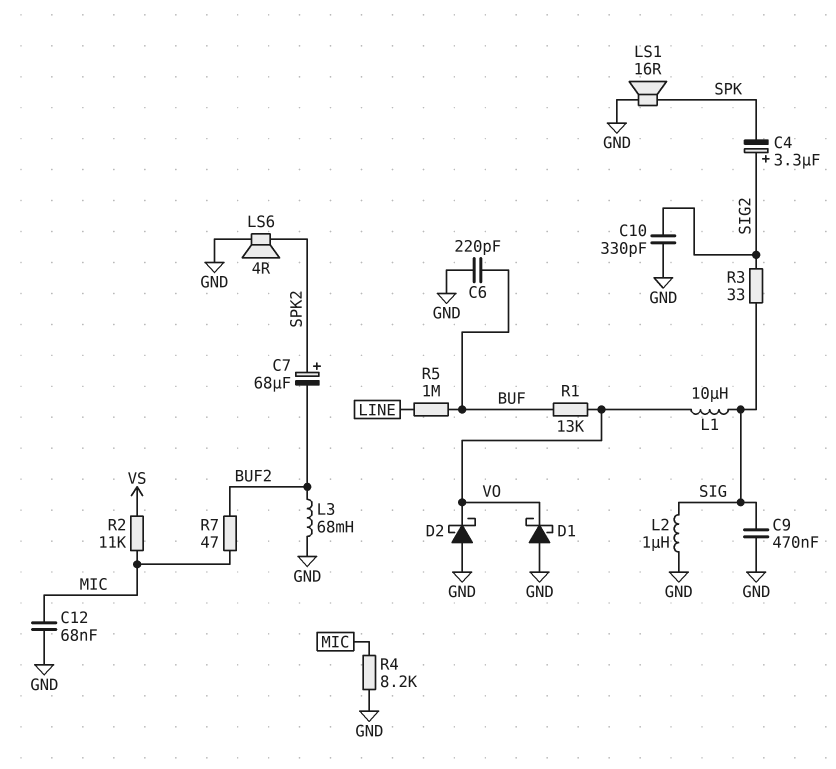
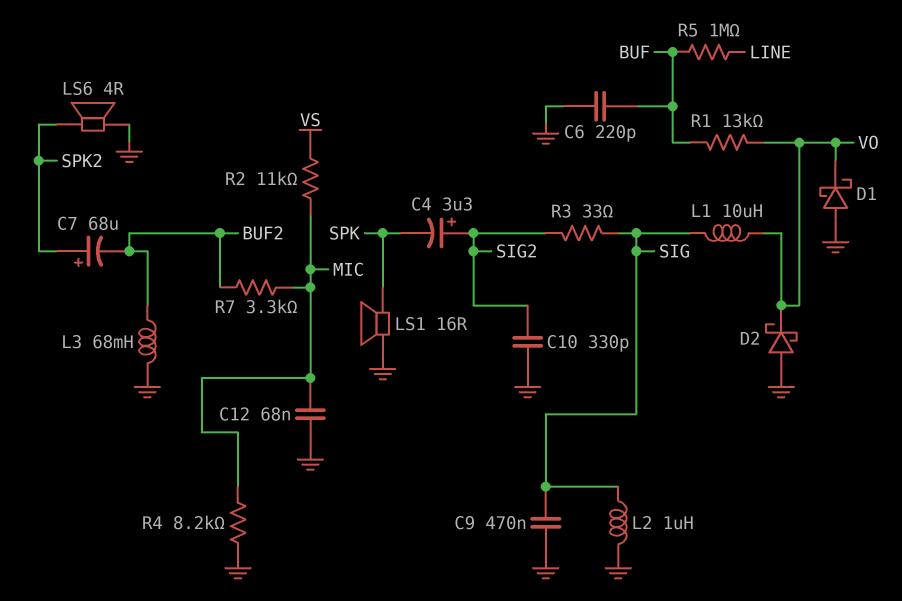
R7: 47 (BUF2, MIC) -> 3.3k (BUF2, MIC)

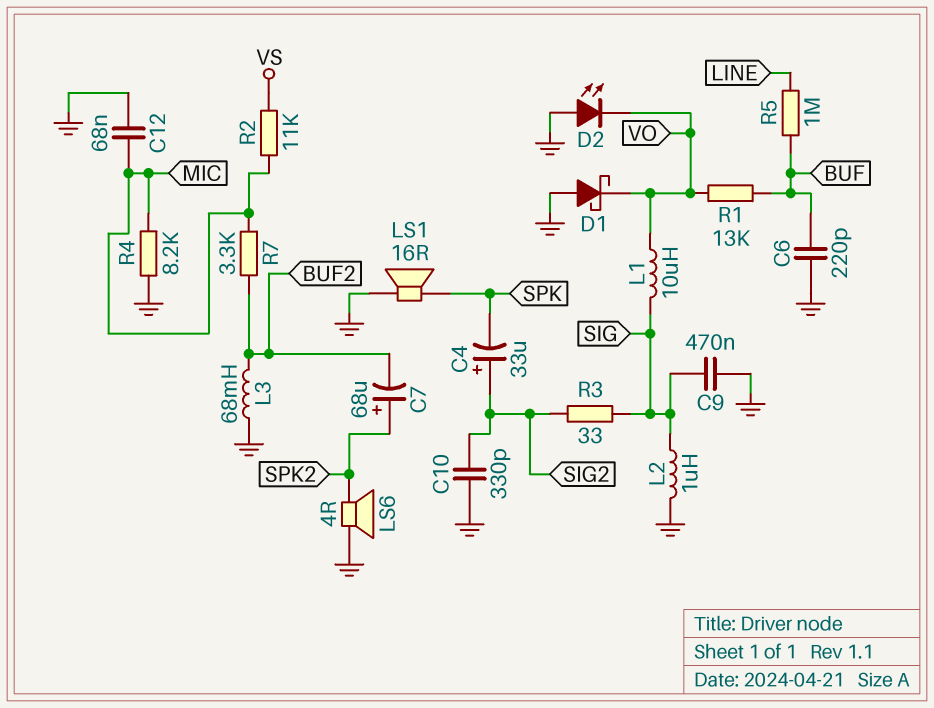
C4: 3.3uF (plus SIG2, minus SPK) -> 33uF (plus SIG2, minus SPK)
D2: schottky (A GND, K VO) -> LED (A GND, K VO)

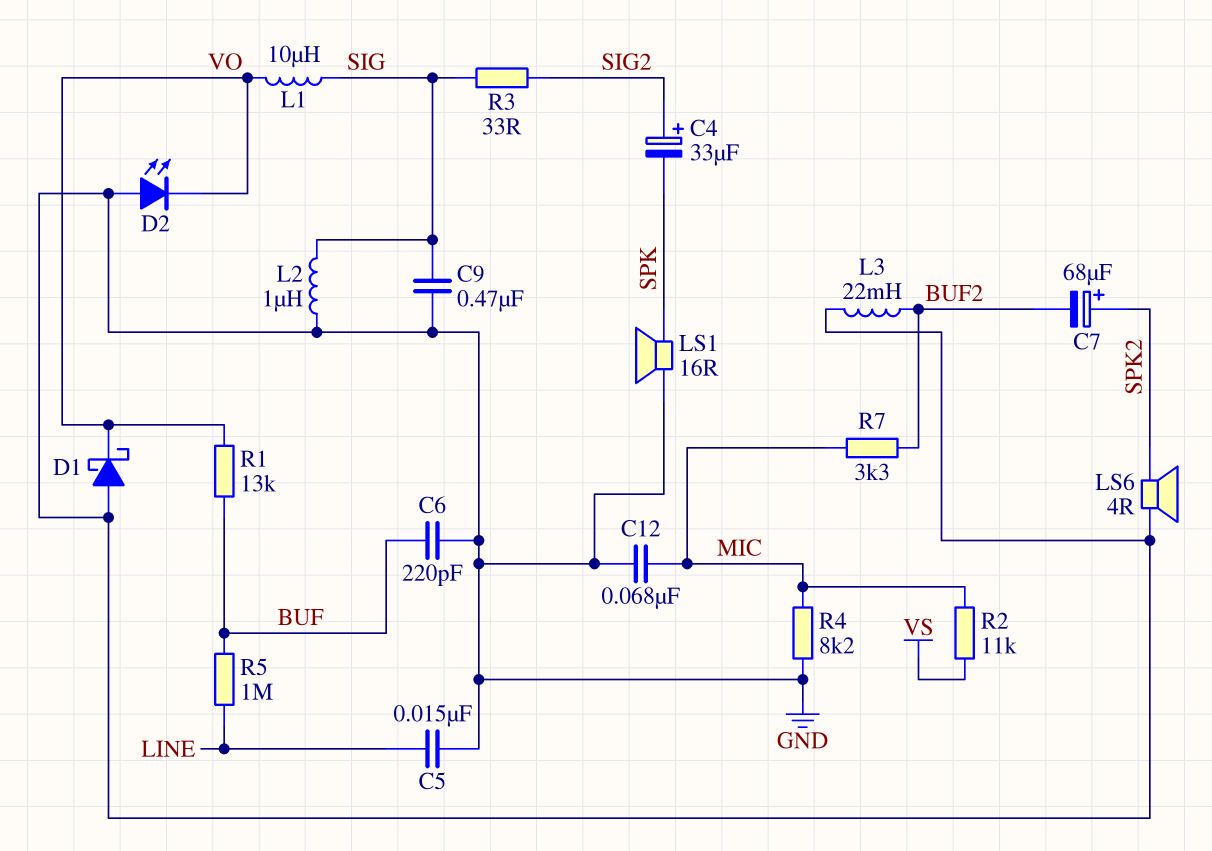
C5: none -> 15nF (GND, LINE)
C10: 330pF (GND, SIG2) -> none
L3: 68mH (BUF2, GND) -> 22mH (BUF2, GND)

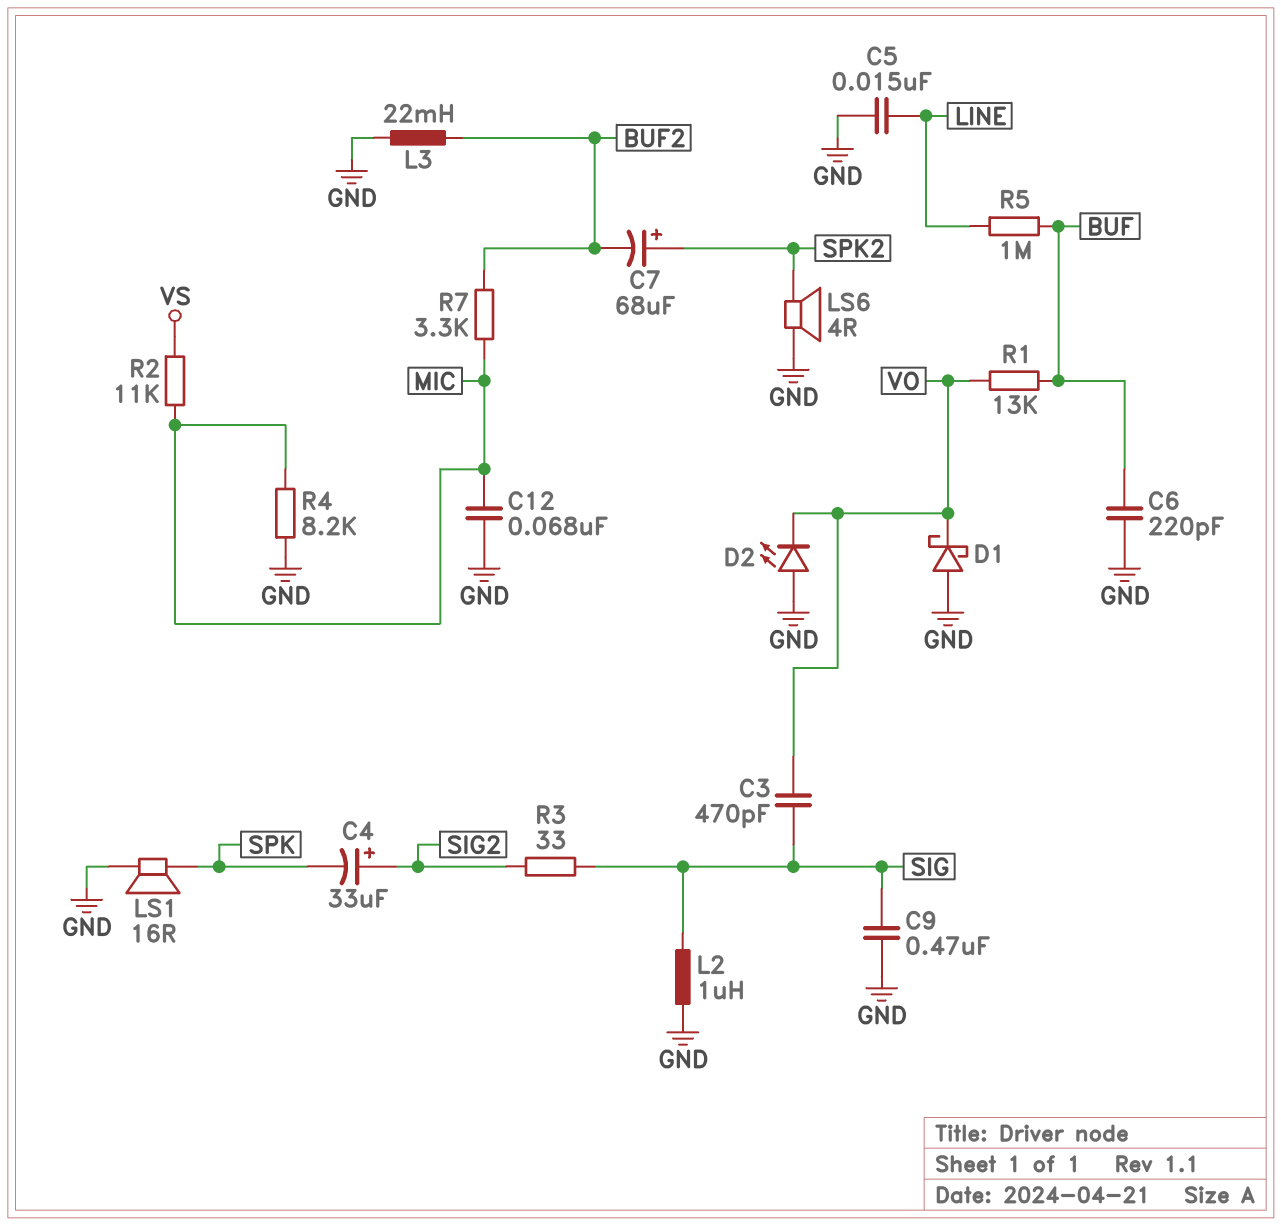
C3: none -> 470pF (SIG, VO)
L1: 10uH (SIG, VO) -> none

